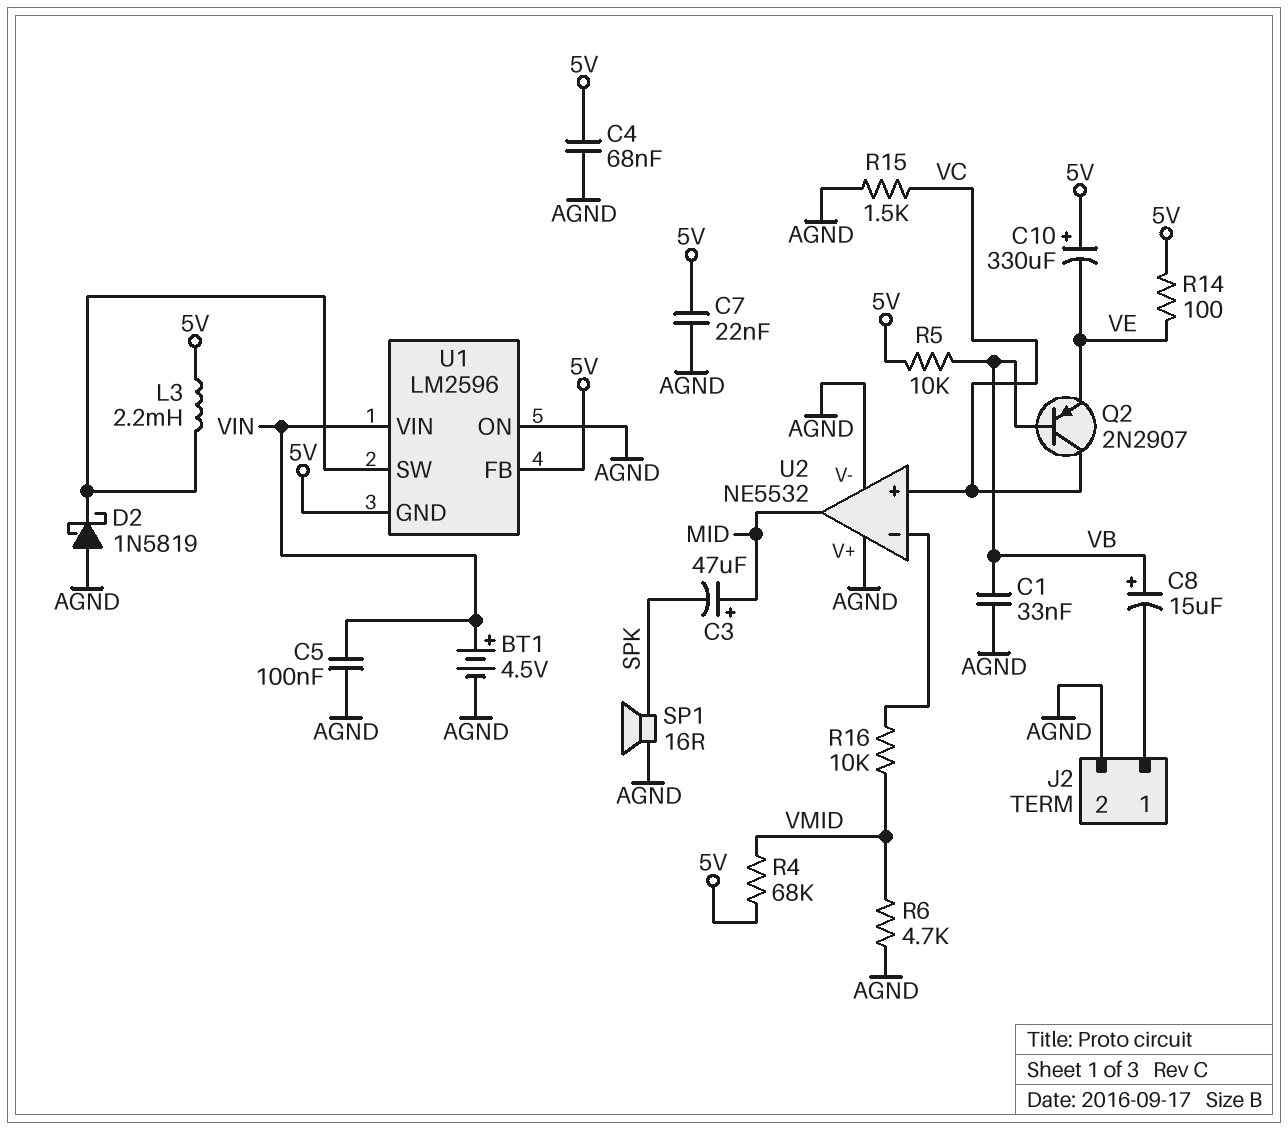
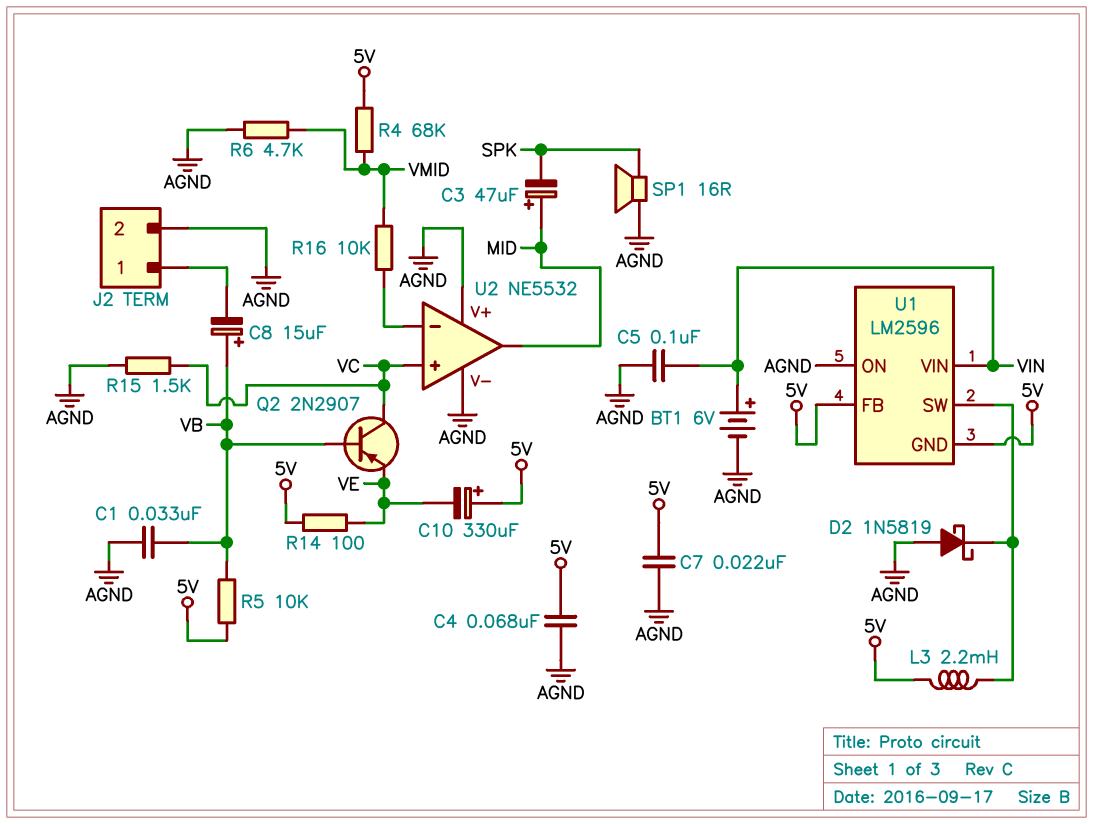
BT1: 4.5V (plus VIN, minus AGND) -> 6V (plus VIN, minus AGND)

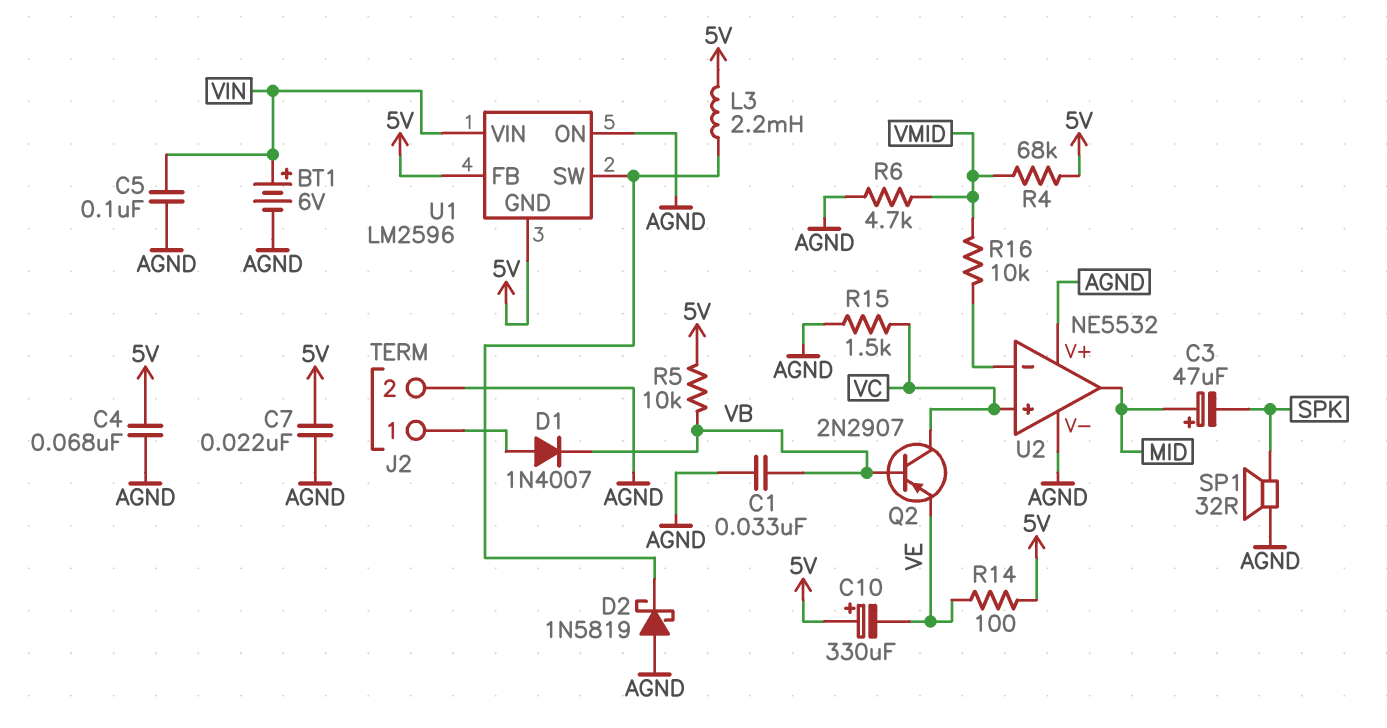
C8: 15uF (plus VB, minus J2/1) -> none
D1: none -> diode 1N4007 (A J2/1, K VB)
SP1: speaker 16R (AGND, SPK) -> speaker 32R (AGND, SPK)

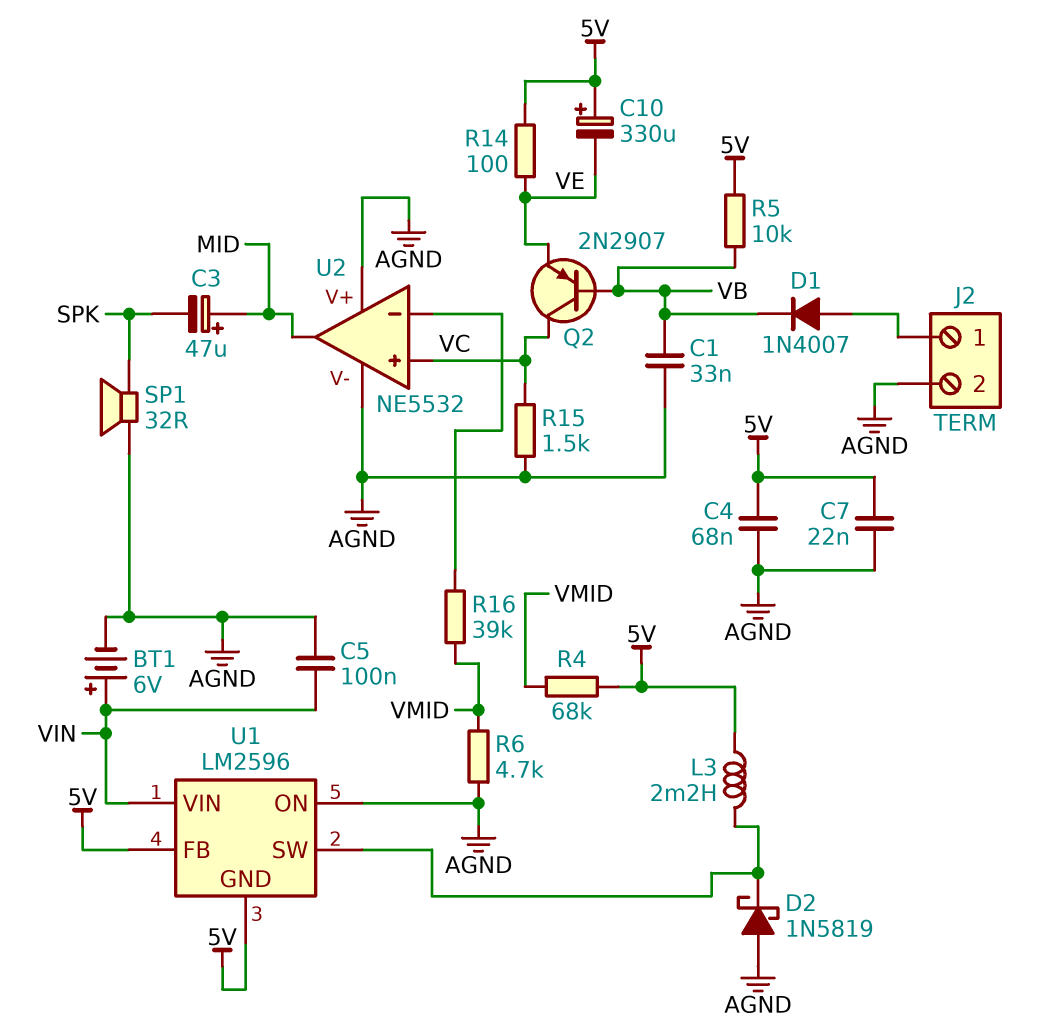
R16: 10k (U2/in-, VMID) -> 39k (U2/in-, VMID)

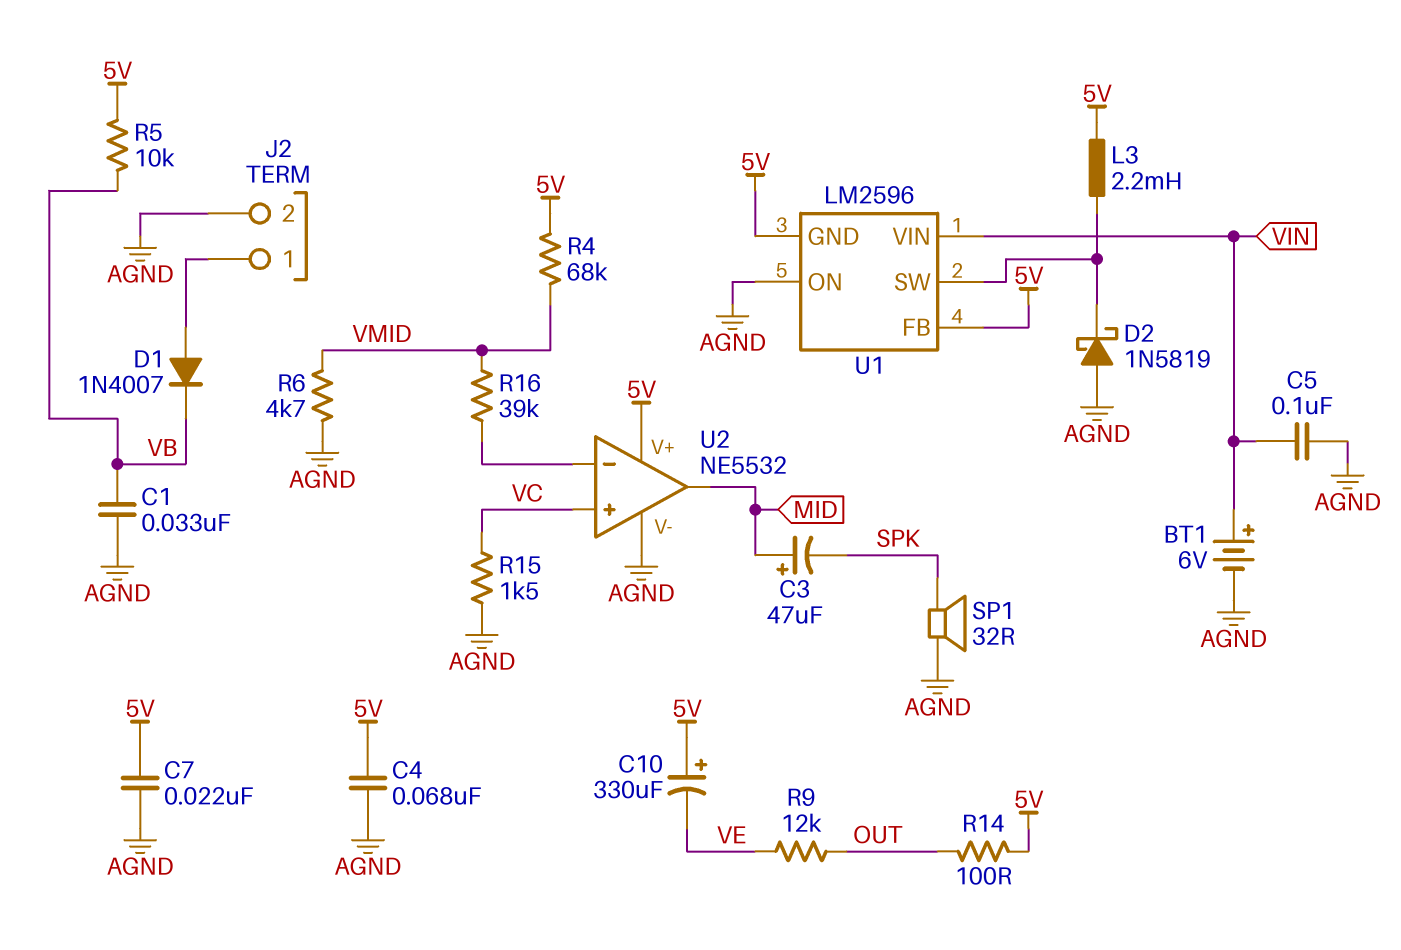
Q2: PNP 2N2907 (B VB, C VC, E VE) -> none
R9: none -> 12k (OUT, VE)
R14: 100 (5V, VE) -> 100 (5V, OUT)
U2 pin V+: AGND -> 5V

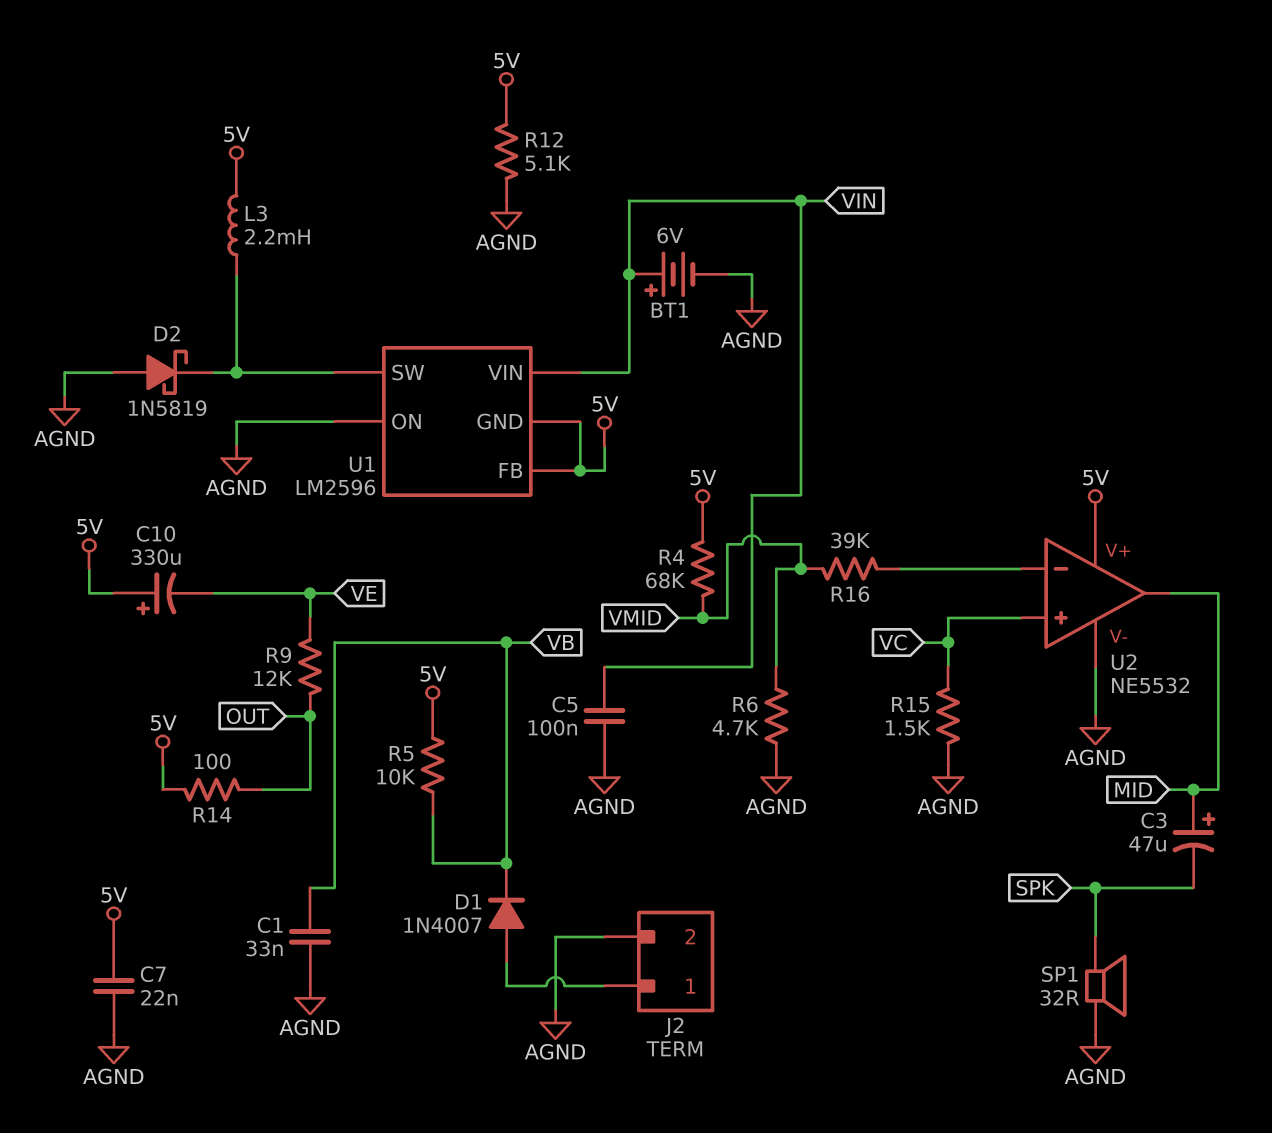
C4: 68nF (5V, AGND) -> none
R12: none -> 5.1k (5V, AGND)

